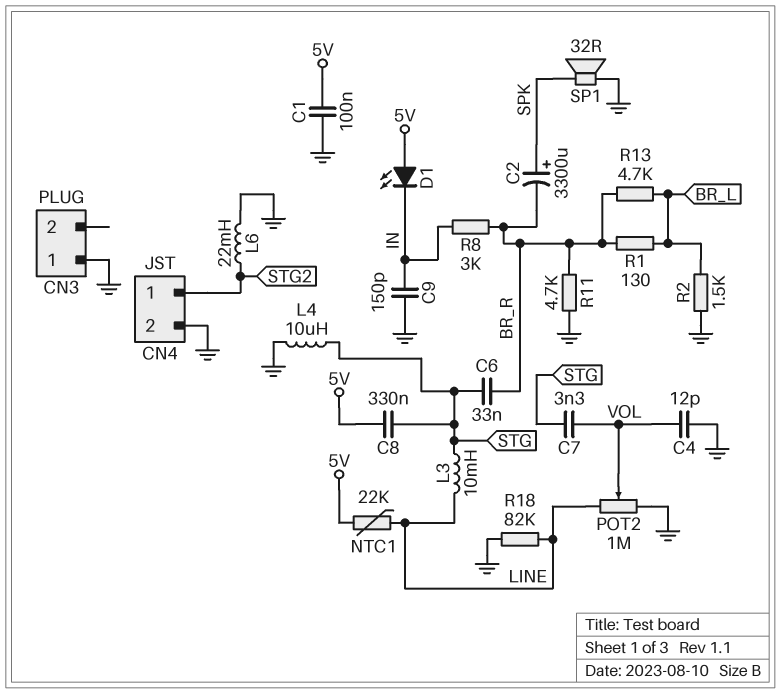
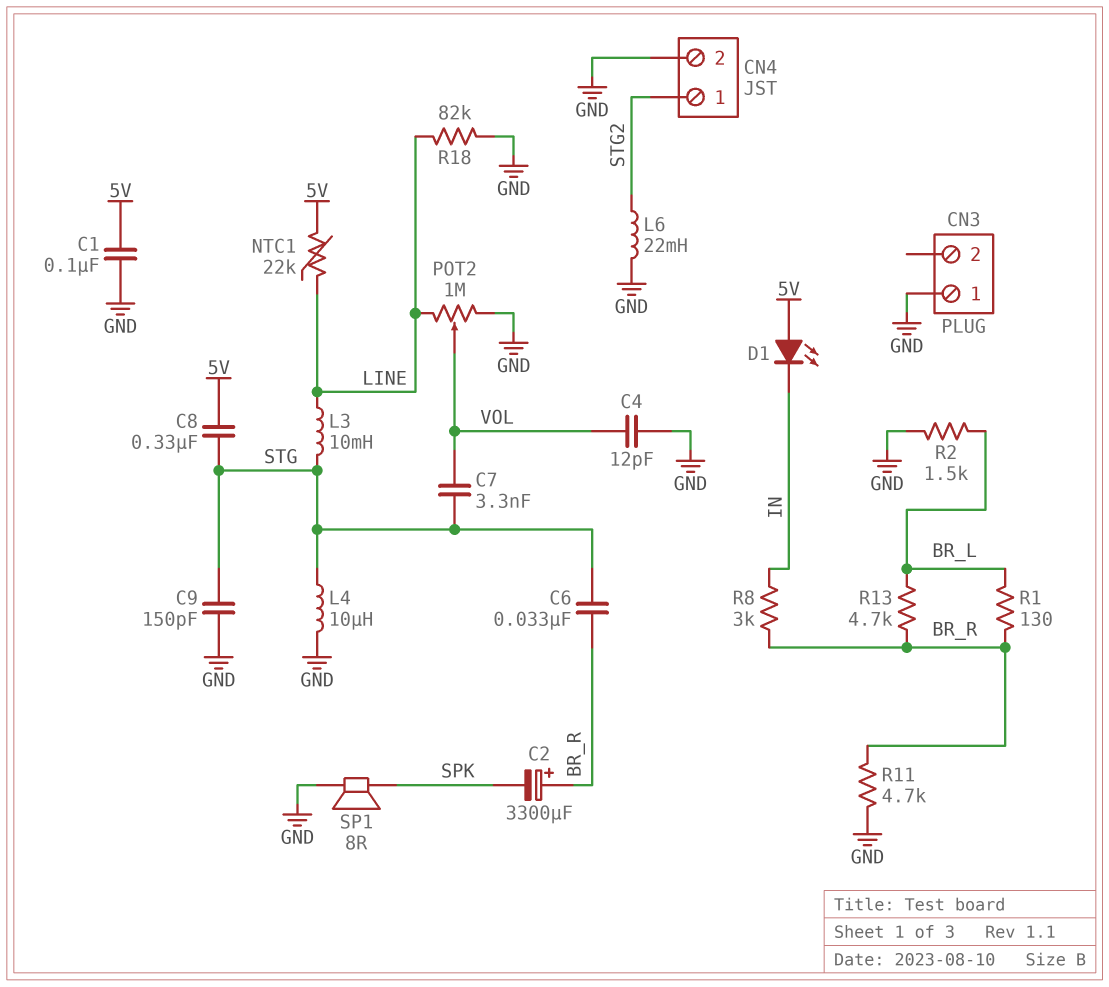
C2: 3300uF (plus SPK, minus BR_R) -> 3300uF (plus BR_R, minus SPK)
C9: 150pF (GND, IN) -> 150pF (GND, STG)
SP1: speaker 32R (GND, SPK) -> speaker 8R (GND, SPK)

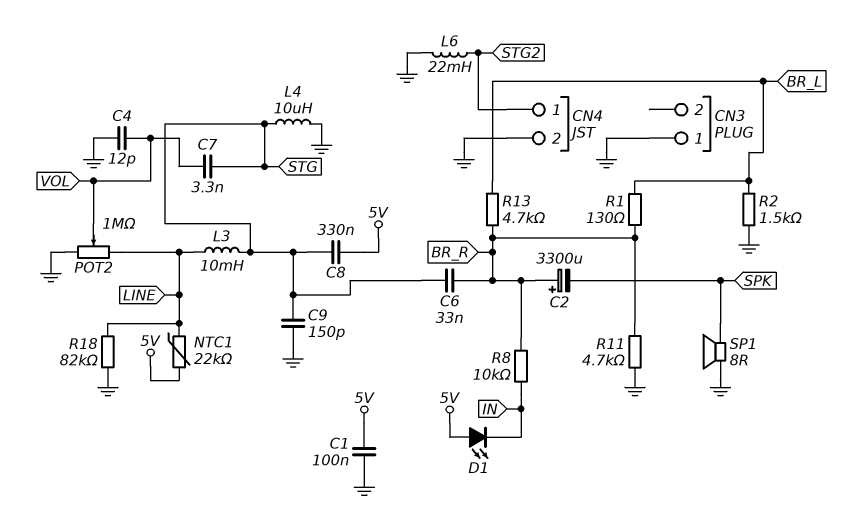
R8: 3k (BR_R, IN) -> 10k (BR_R, IN)

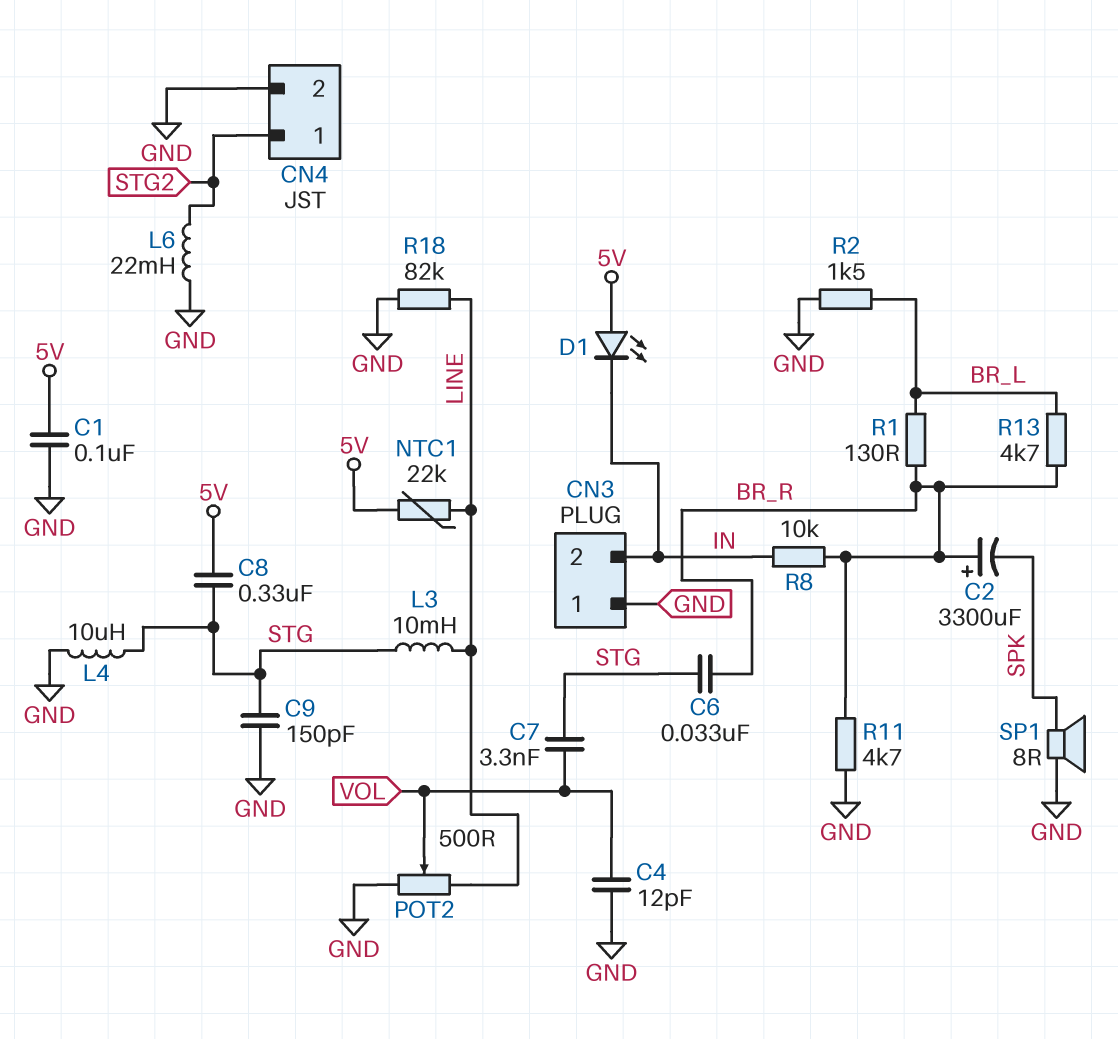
CN3 pin 2: none -> IN
POT2: 1M (GND, LINE, wiper VOL) -> 500 (GND, LINE, wiper VOL)

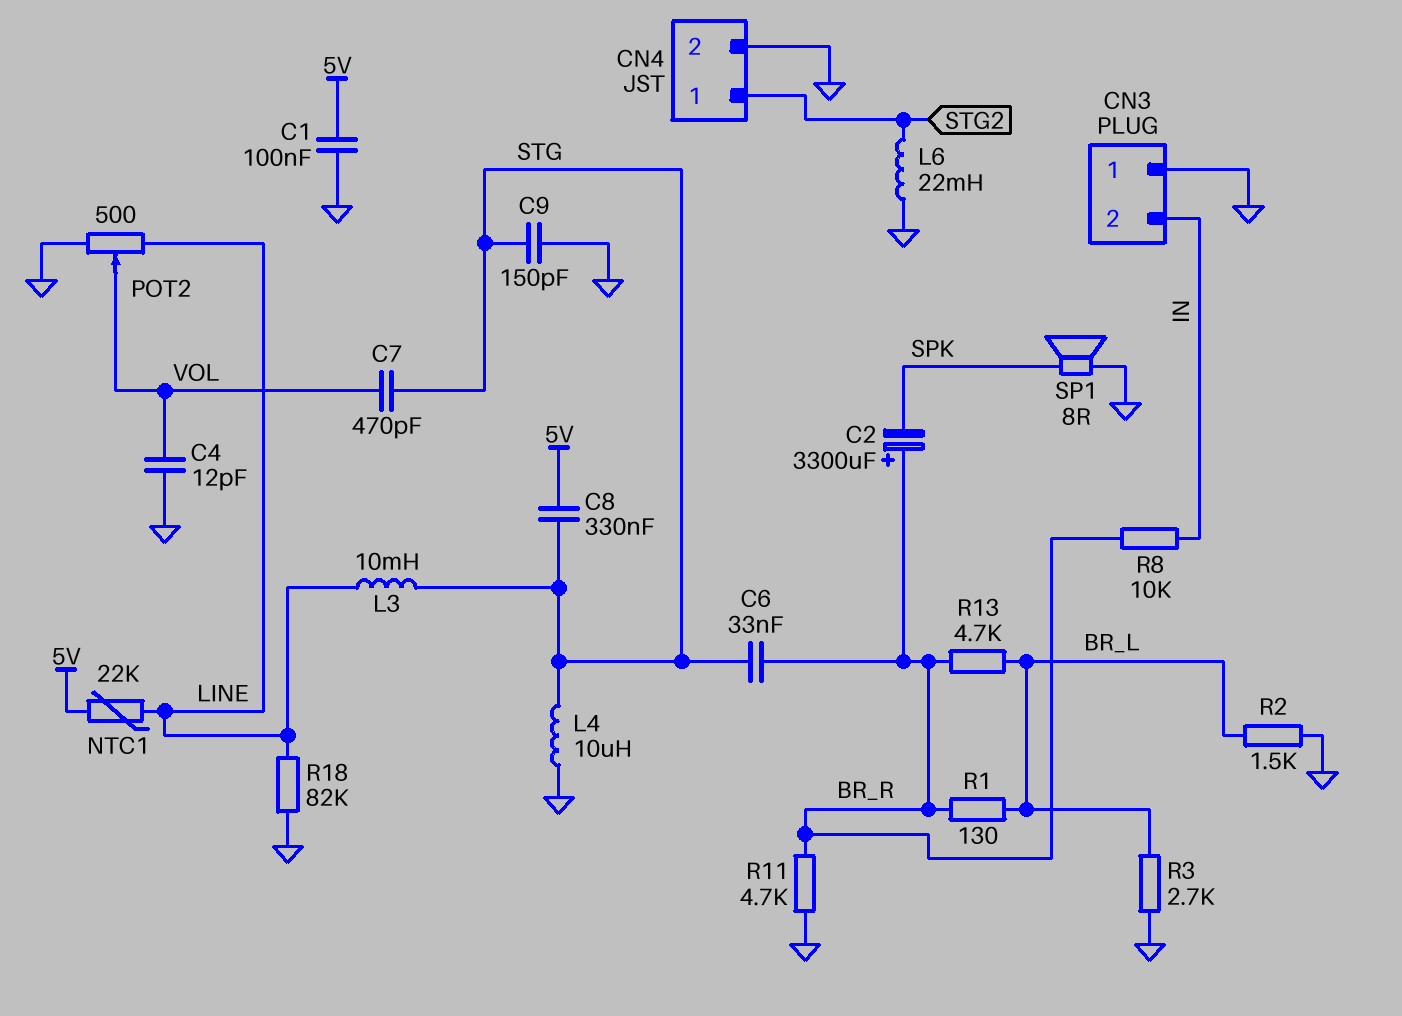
C7: 3.3nF (STG, VOL) -> 470pF (STG, VOL)
D1: LED (A 5V, K IN) -> none
R3: none -> 2.7k (BR_L, GND)

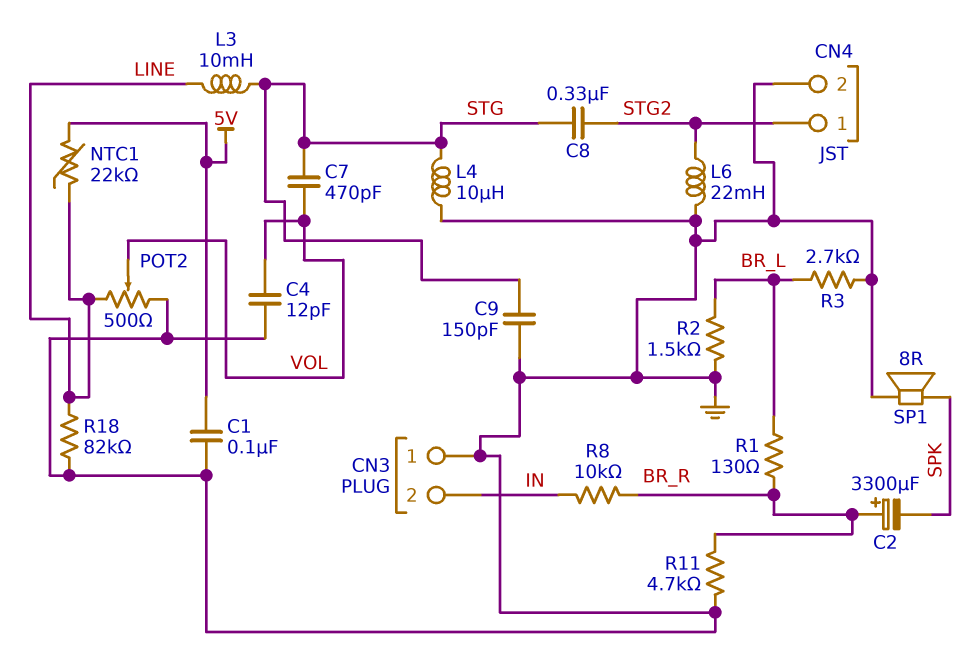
C6: 33nF (BR_R, STG) -> none
C8: 330nF (5V, STG) -> 330nF (STG, STG2)
R13: 4.7k (BR_L, BR_R) -> none

